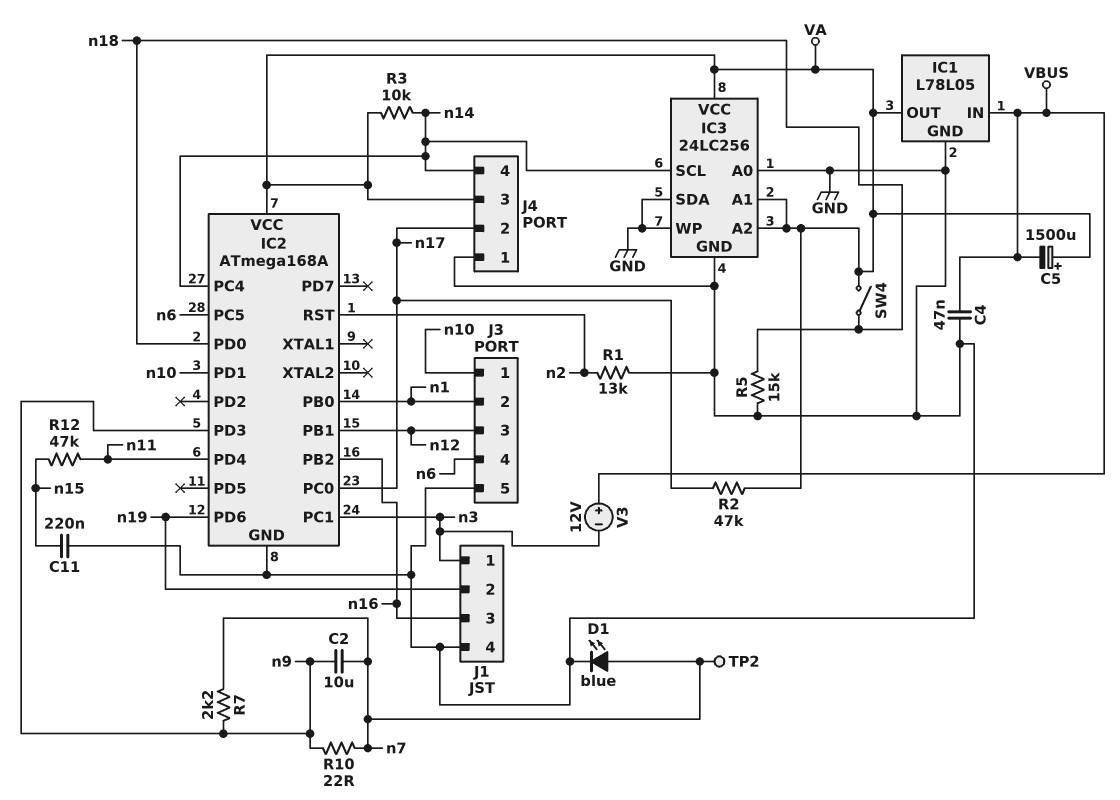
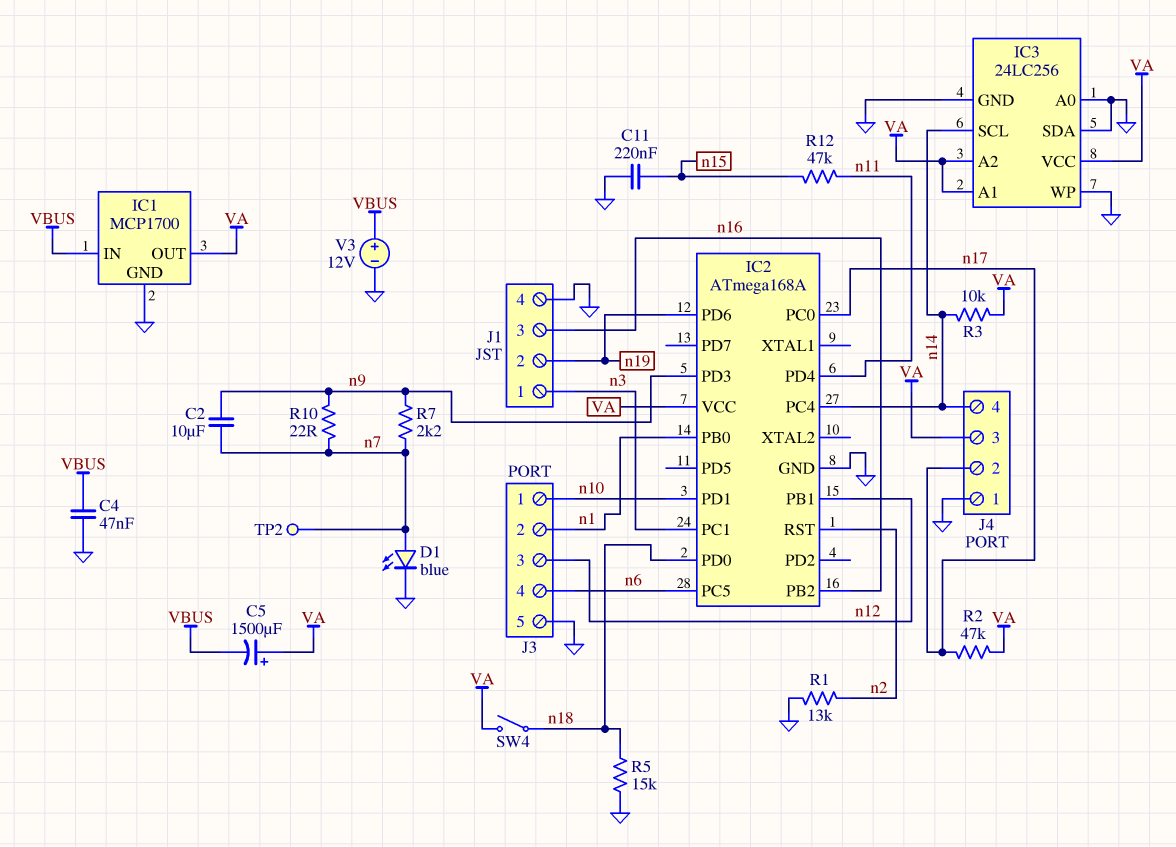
IC1: L78L05 -> MCP1700
V3: 12V (plus VBUS, minus n3) -> 12V (plus VBUS, minus GND)

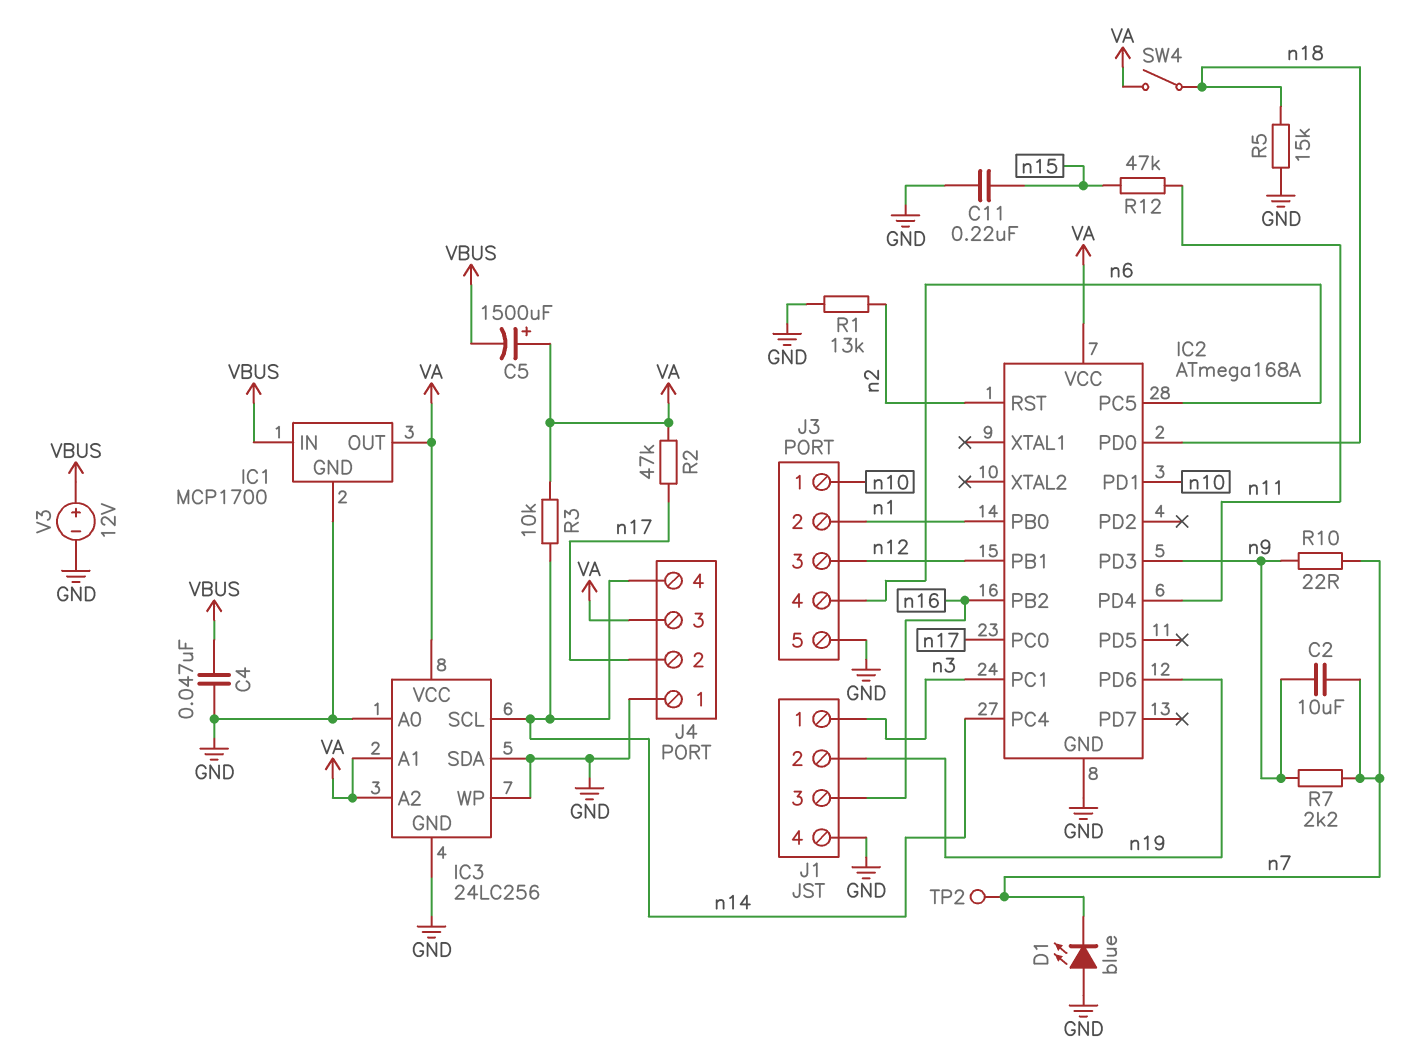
D1: LED blue (A n7, K GND) -> LED blue (A GND, K n7)

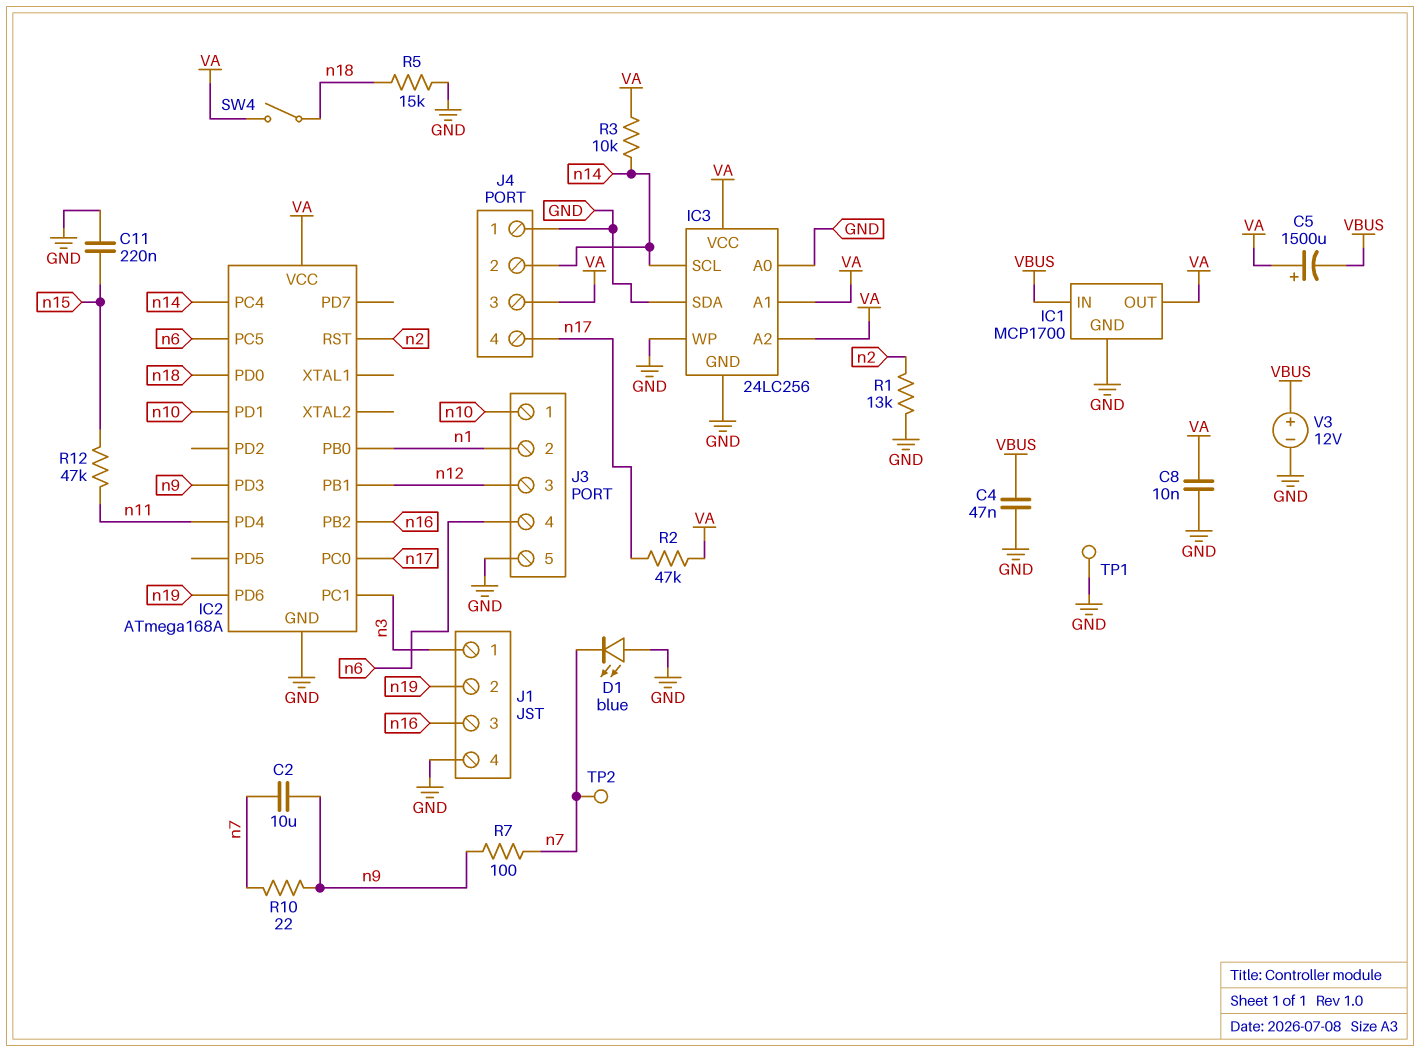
C8: none -> 10nF (GND, VA)
J4 pin 2: n17 -> n14
J4 pin 4: n14 -> n17
R7: 2.2k (n7, n9) -> 100 (n7, n9)
TP1: none -> test point (GND)

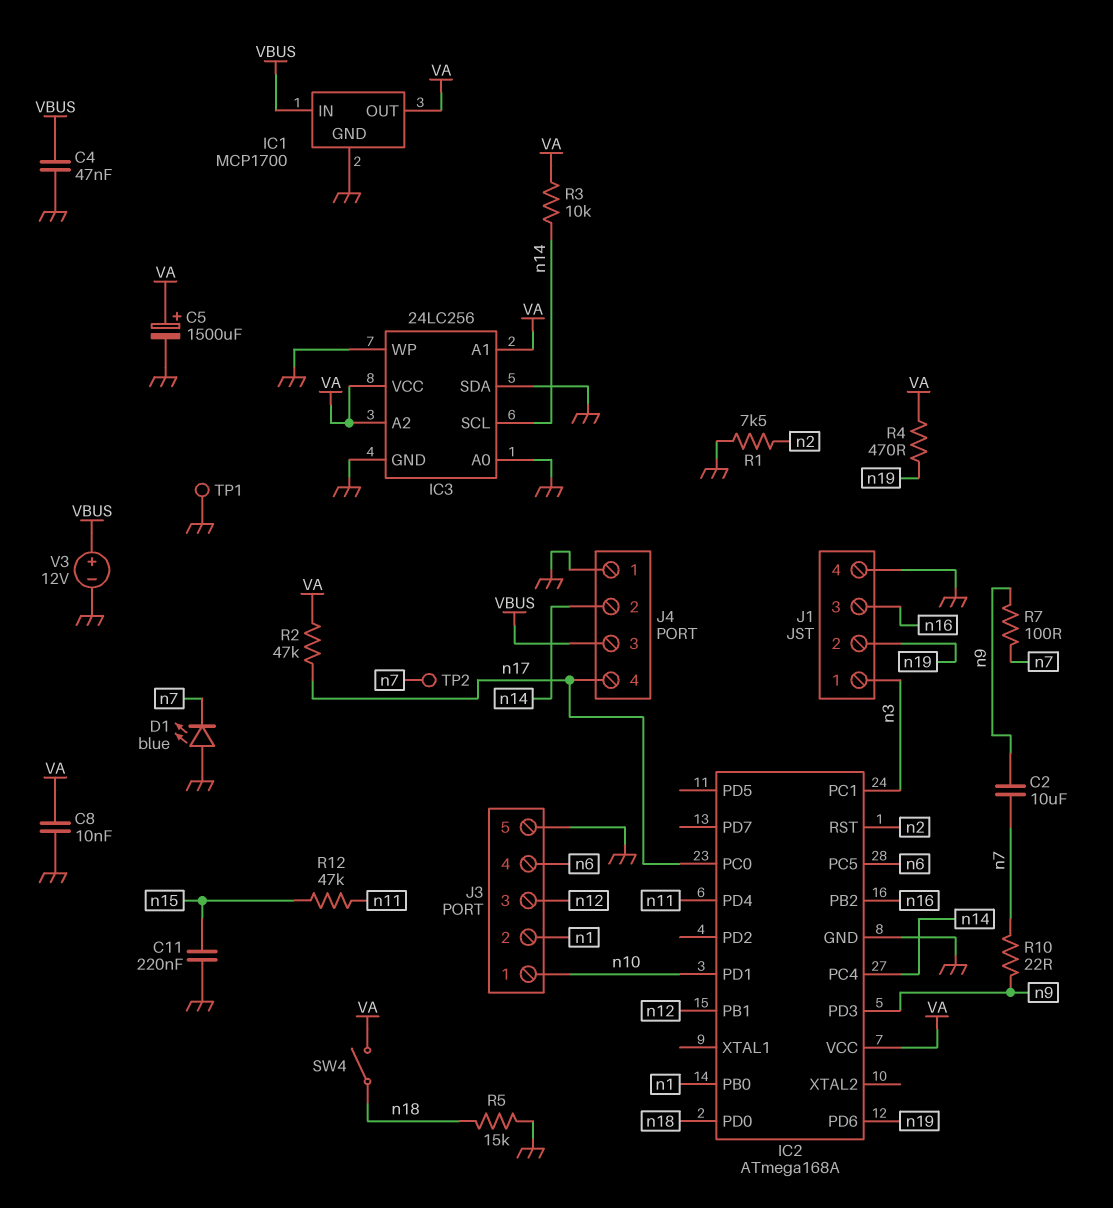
C5: 1500uF (plus VA, minus VBUS) -> 1500uF (plus VA, minus GND)
J4 pin 3: VA -> VBUS
R1: 13k (GND, n2) -> 7.5k (GND, n2)
R4: none -> 470 (VA, n19)

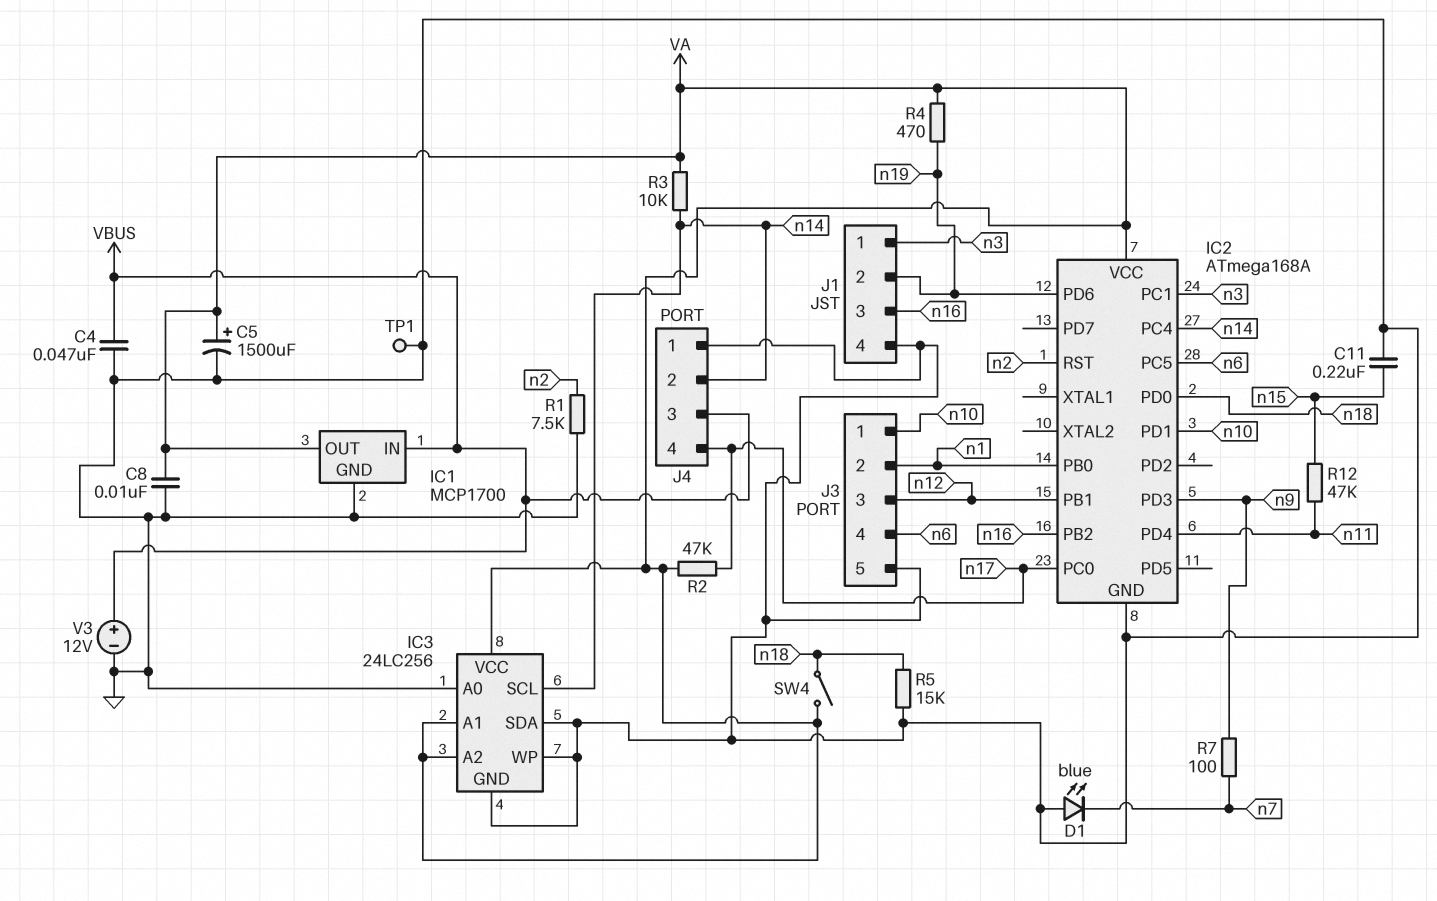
C2: 10uF (n7, n9) -> none
R10: 22 (n7, n9) -> none
TP2: test point (n7) -> none

